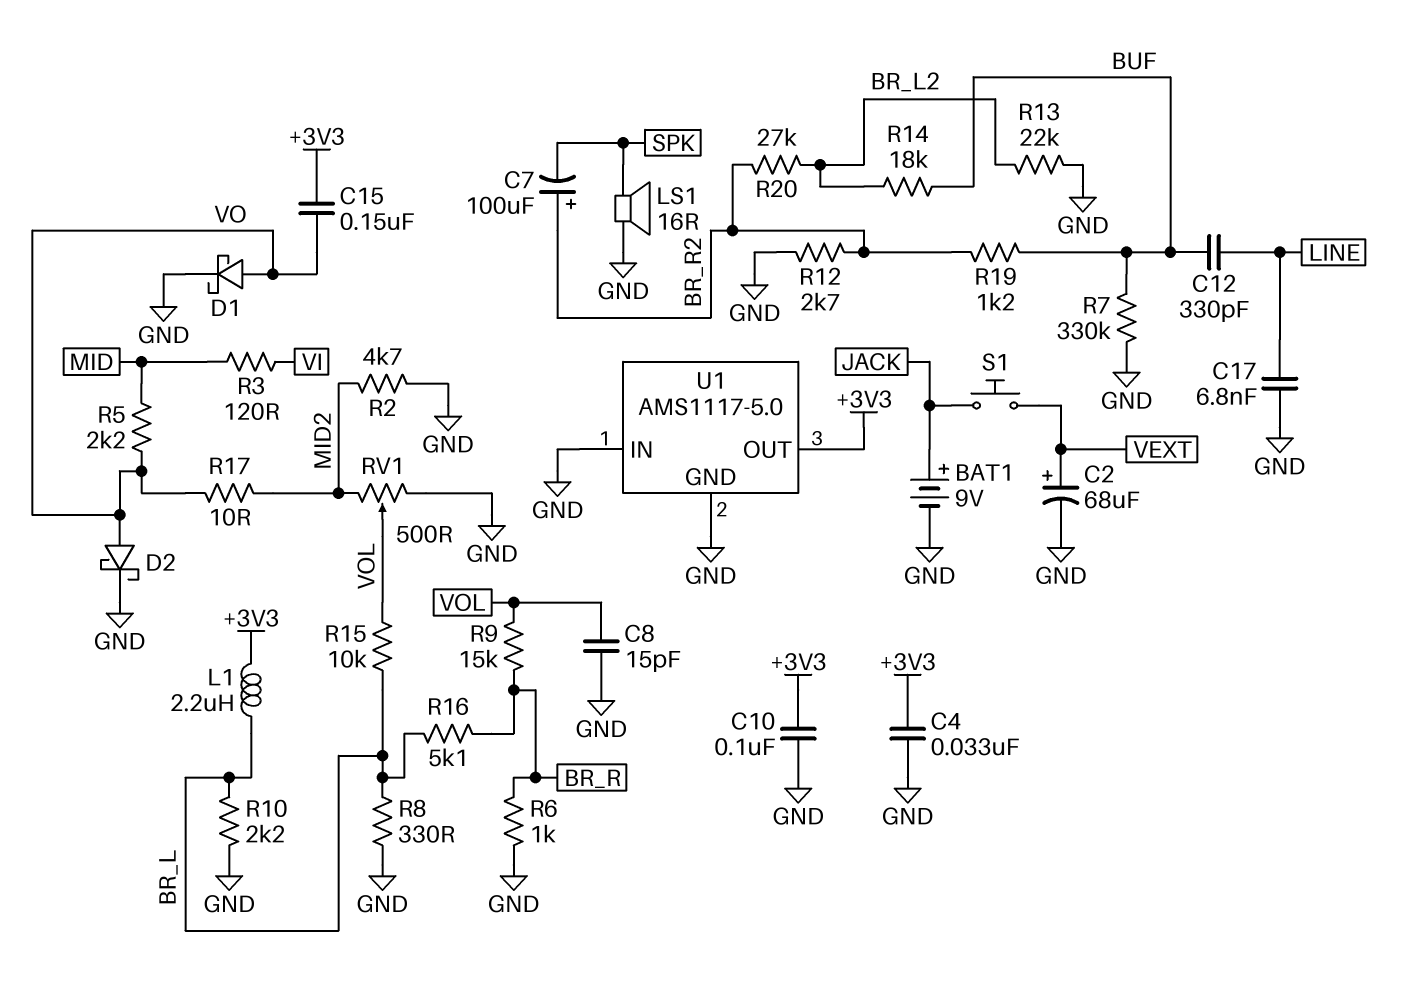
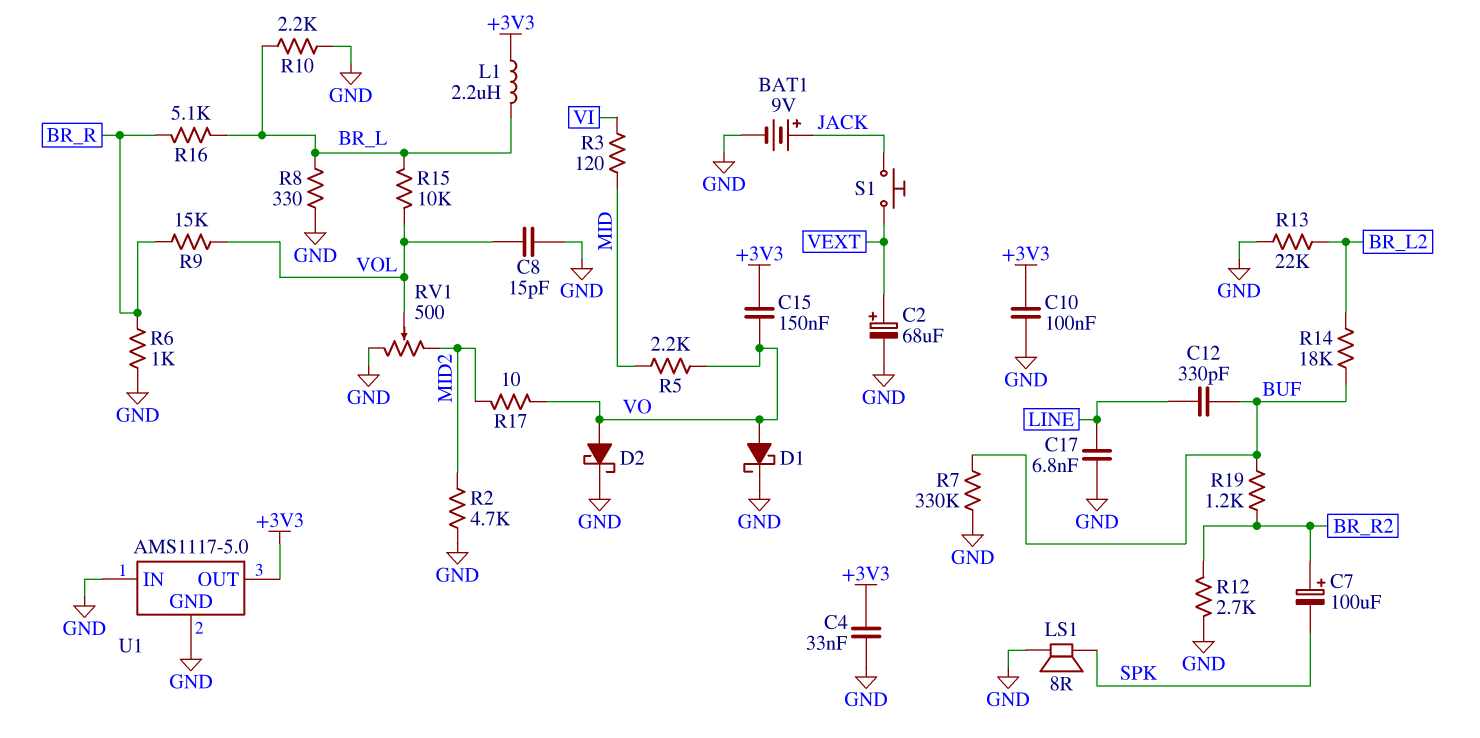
LS1: speaker 16R (GND, SPK) -> speaker 8R (GND, SPK)
R20: 27k (BR_L2, BR_R2) -> none

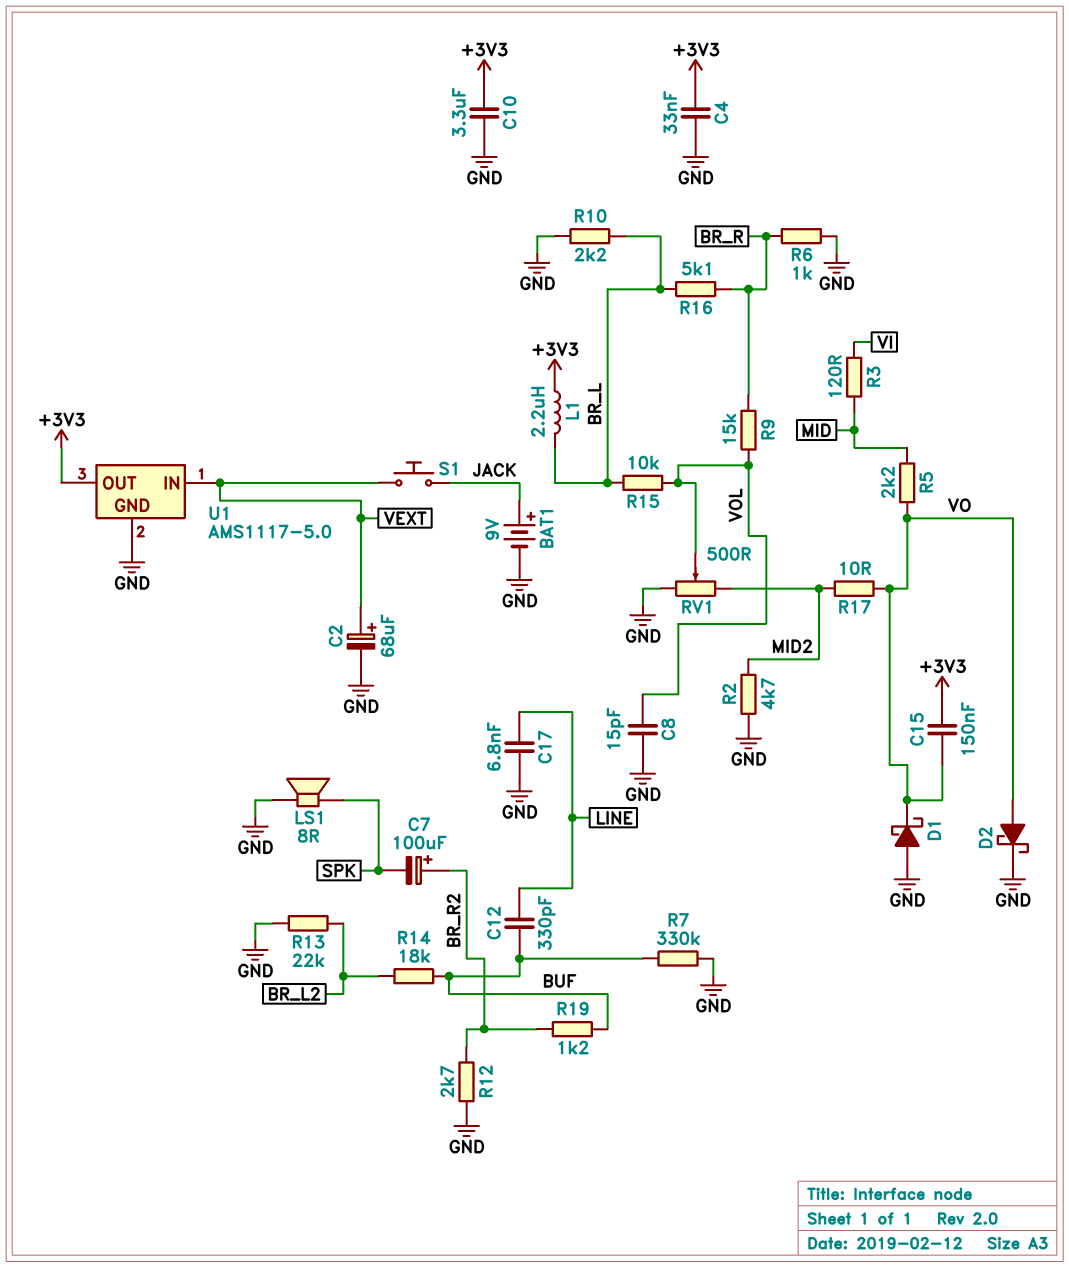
C10: 100nF (+3V3, GND) -> 3.3uF (+3V3, GND)
D1: schottky (A VO, K GND) -> schottky (A GND, K VO)
R8: 330 (BR_L, GND) -> none
U1 pin IN: GND -> VEXT

